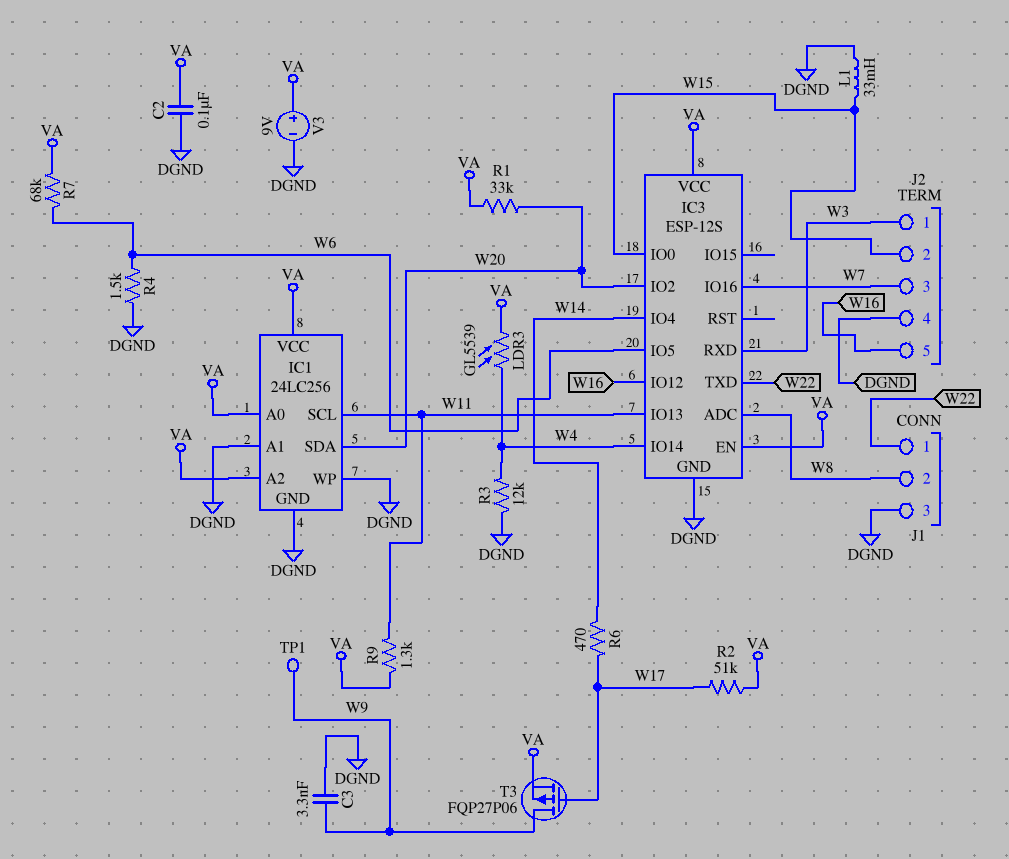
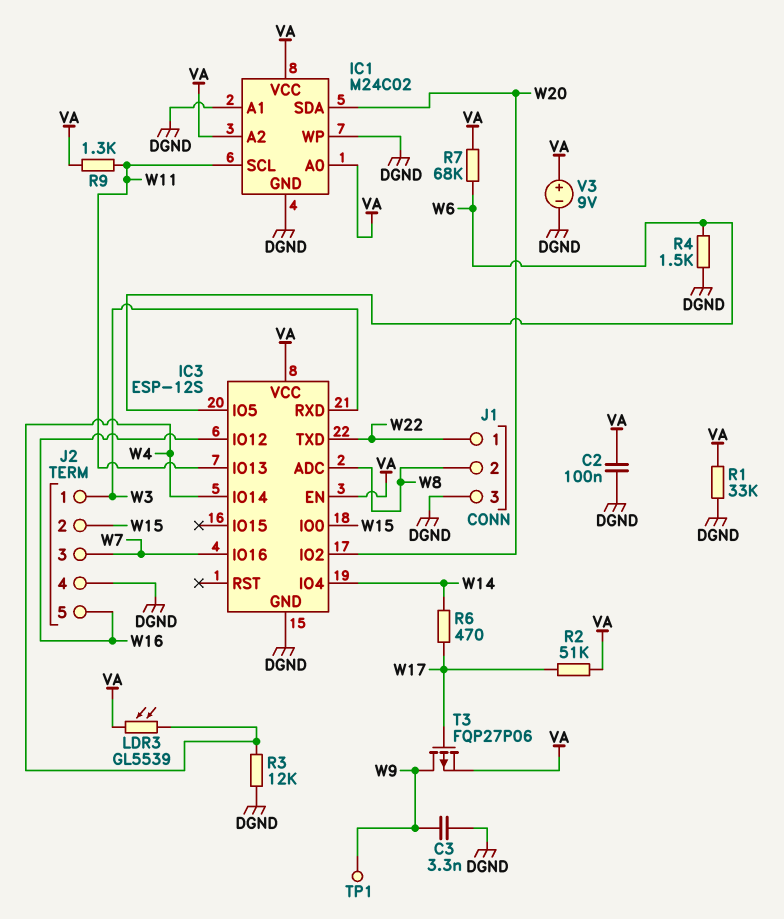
IC1: 24LC256 -> M24C02
L1: 33mH (DGND, W15) -> none
R1: 33k (VA, W20) -> 33k (DGND, VA)

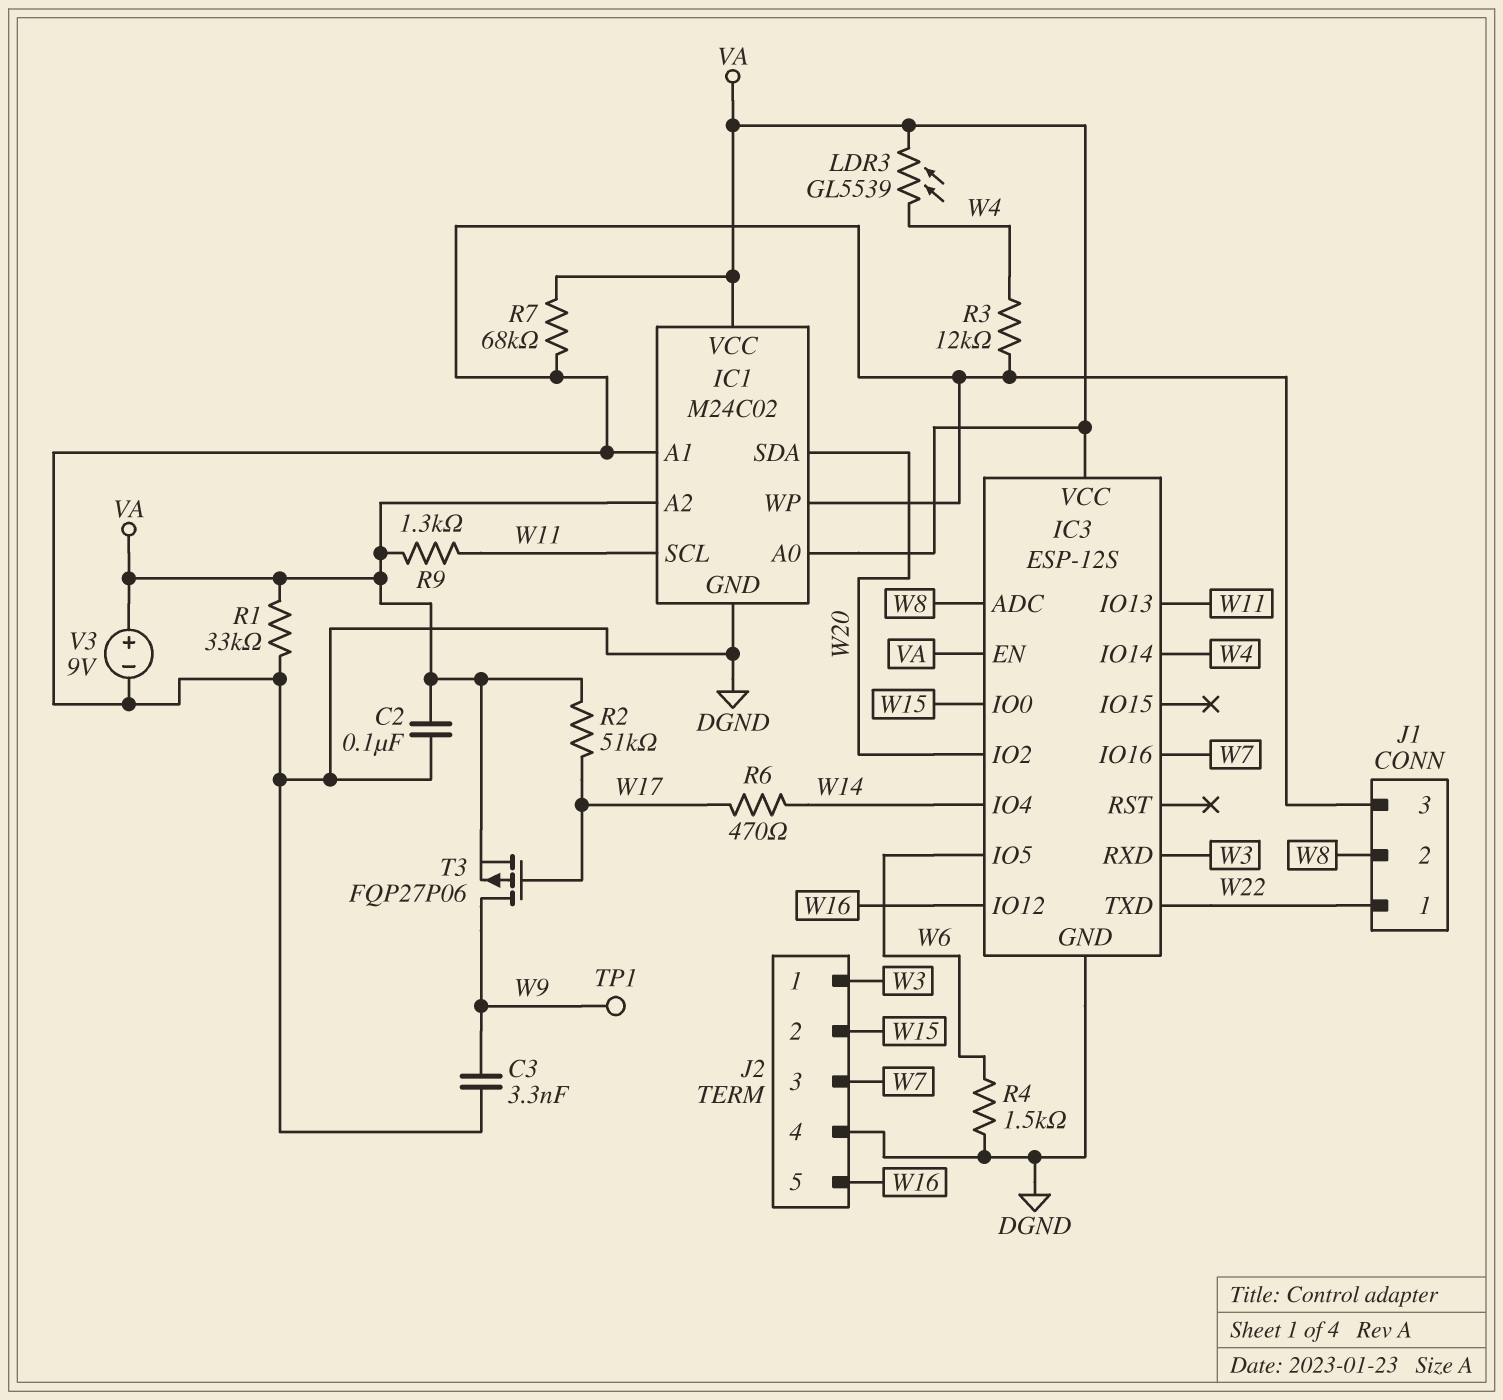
R7: 68k (VA, W6) -> 68k (DGND, VA)

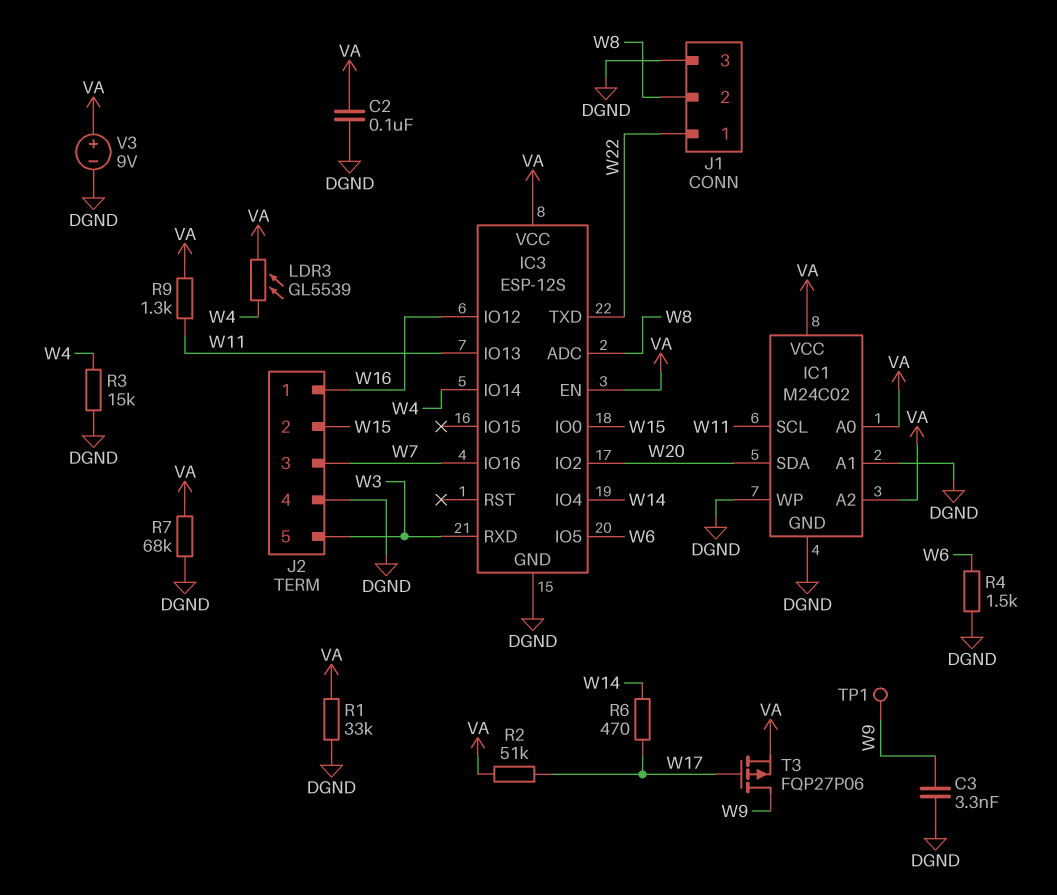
J2 pin 1: W3 -> W16
J2 pin 5: W16 -> W3
R3: 12k (DGND, W4) -> 15k (DGND, W4)

